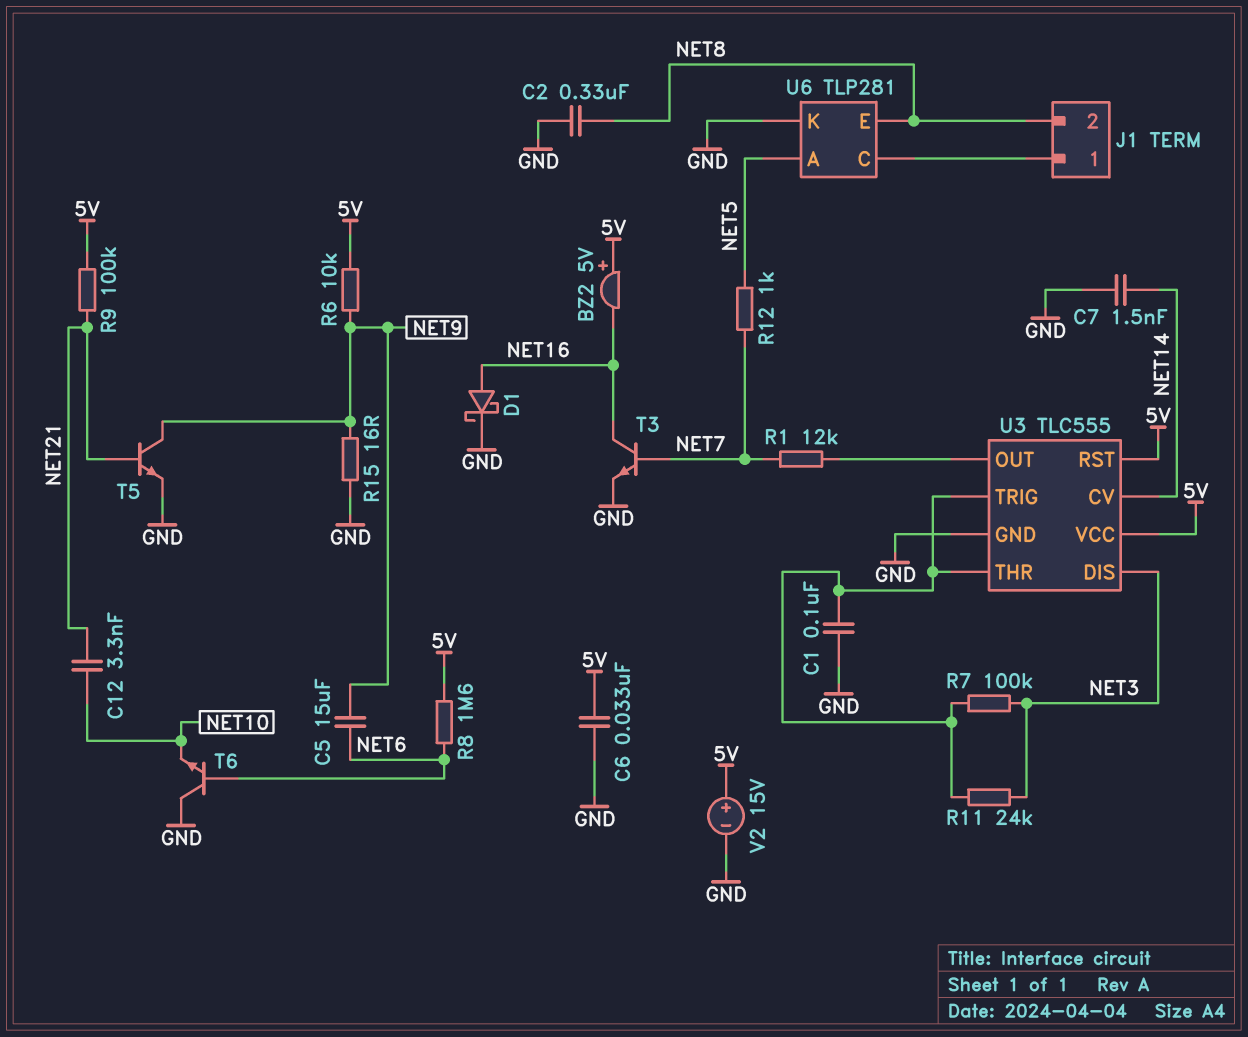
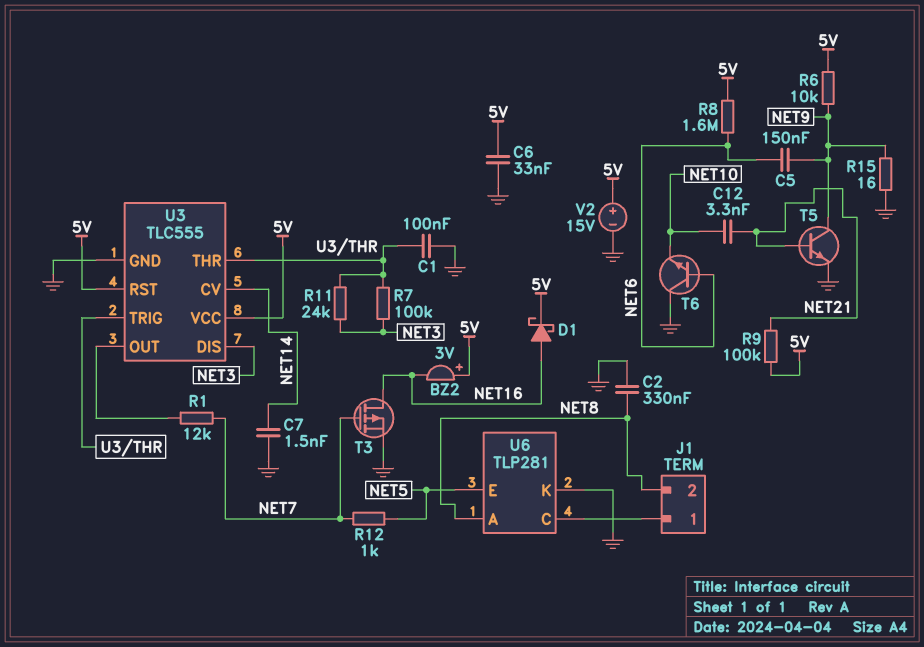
BZ2: buzzer 5V (plus 5V, minus NET16) -> buzzer 3V (plus 5V, minus NET16)
C5: 15uF (NET6, NET9) -> 150nF (NET6, NET9)
D1: schottky (A NET16, K GND) -> schottky (A NET16, K 5V)
T3: NPN (B NET7, C NET16, E GND) -> PMOS (G NET7, D NET16, S GND)
U6 pin A: NET5 -> NET8
U6 pin E: NET8 -> NET5

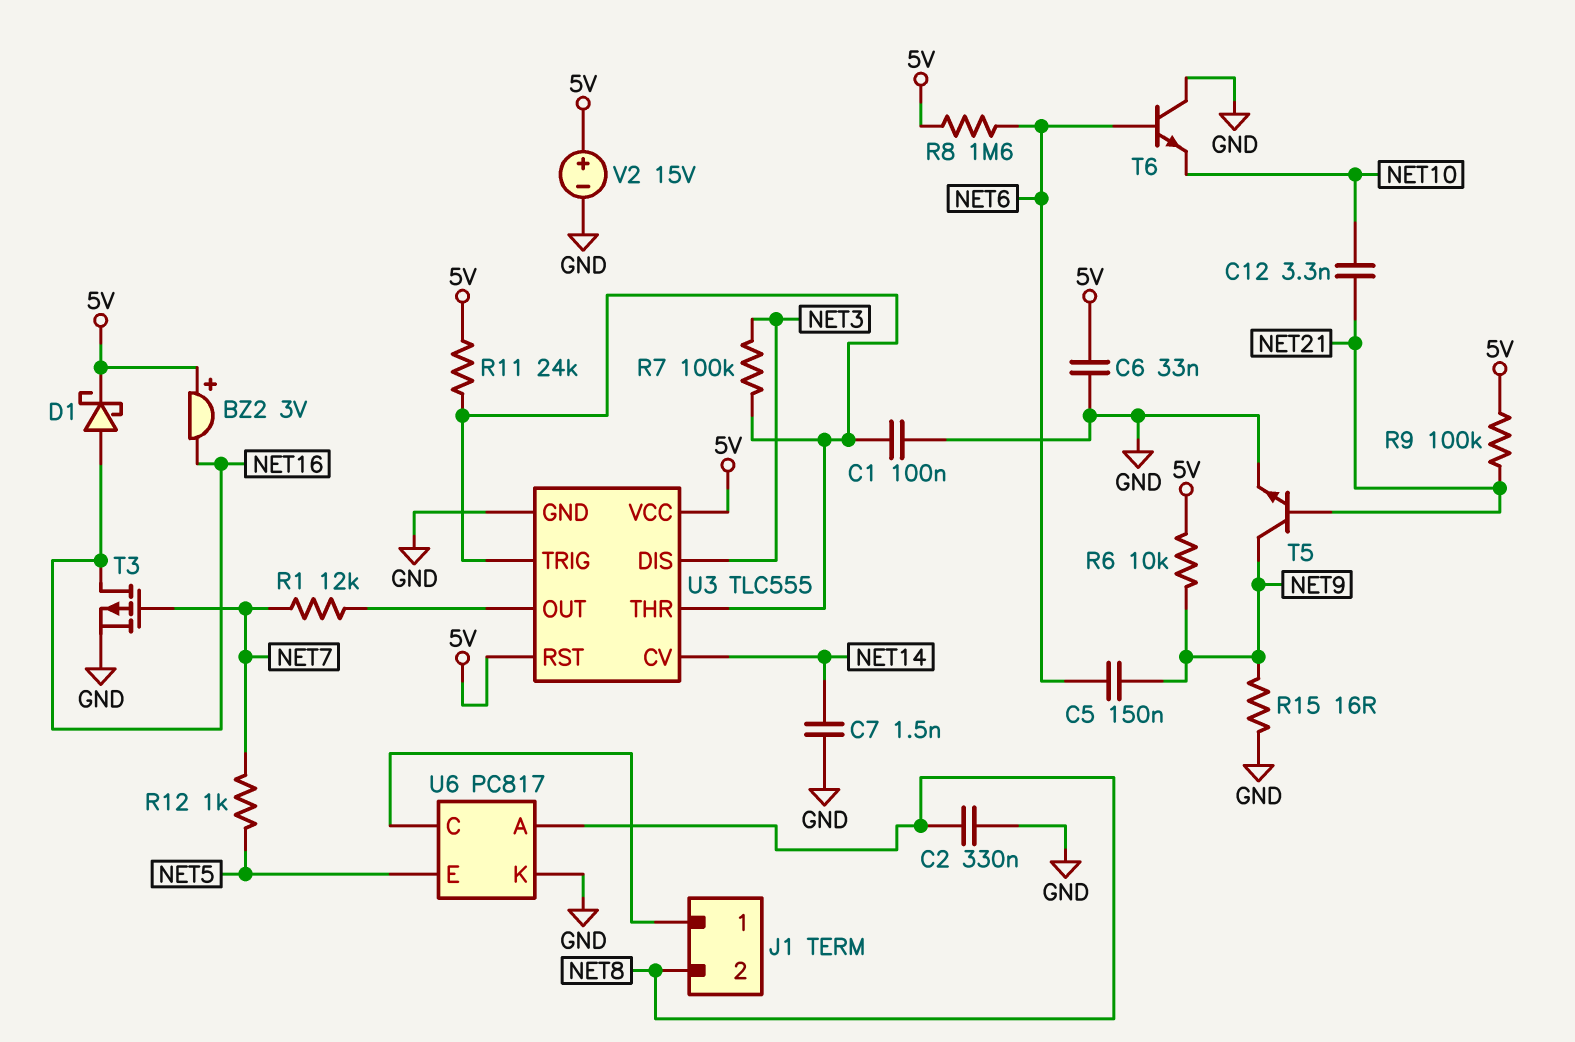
R11: 24k (NET3, U3/THR) -> 24k (5V, U3/THR)
U6: TLP281 -> PC817

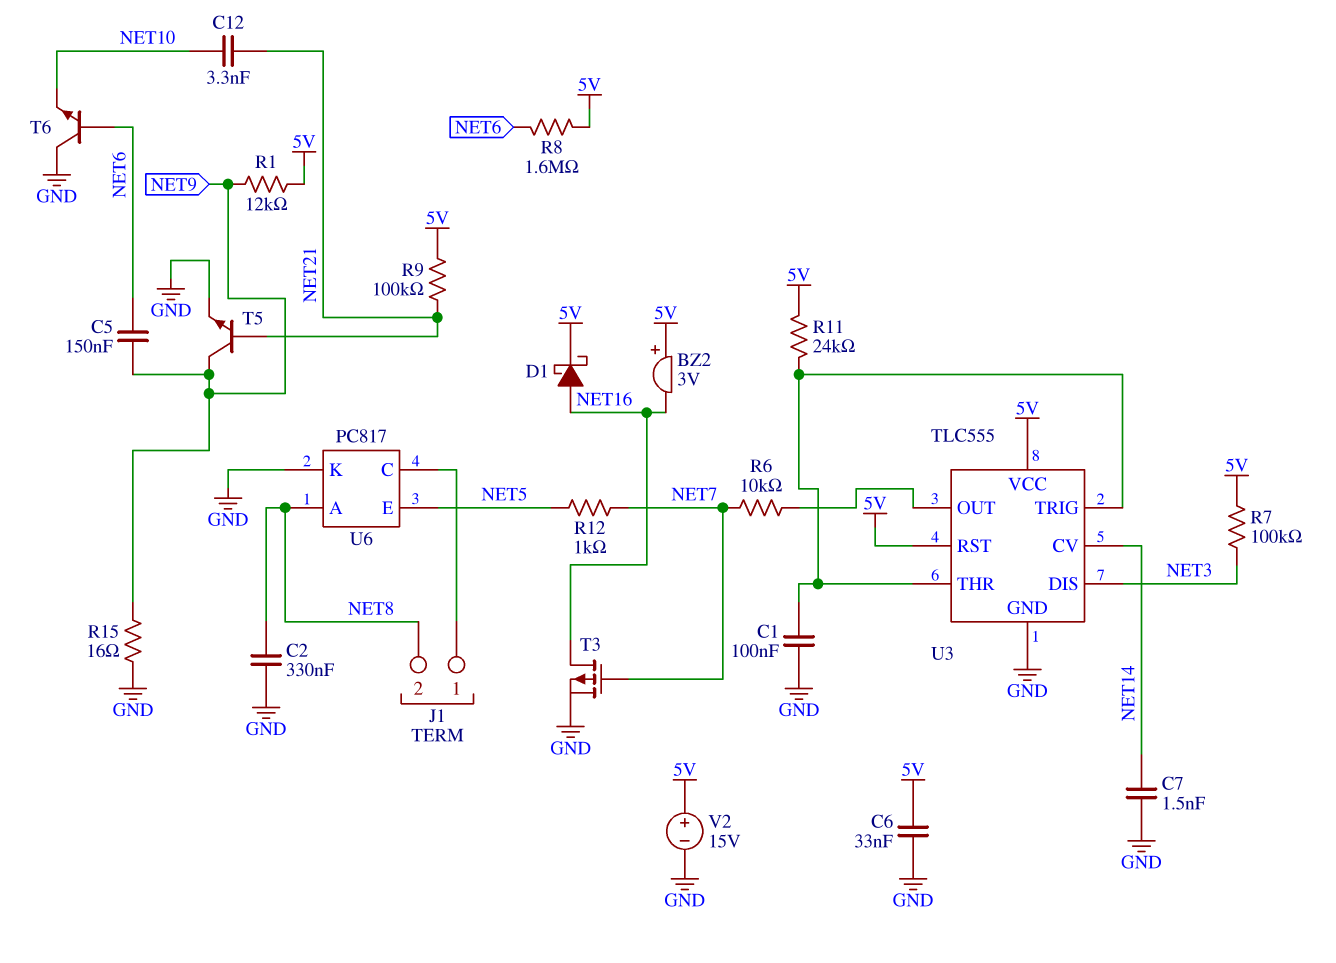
R1: 12k (NET7, U3/OUT) -> 12k (5V, NET9)
R6: 10k (5V, NET9) -> 10k (NET7, U3/OUT)
R7: 100k (NET3, U3/THR) -> 100k (5V, NET3)

